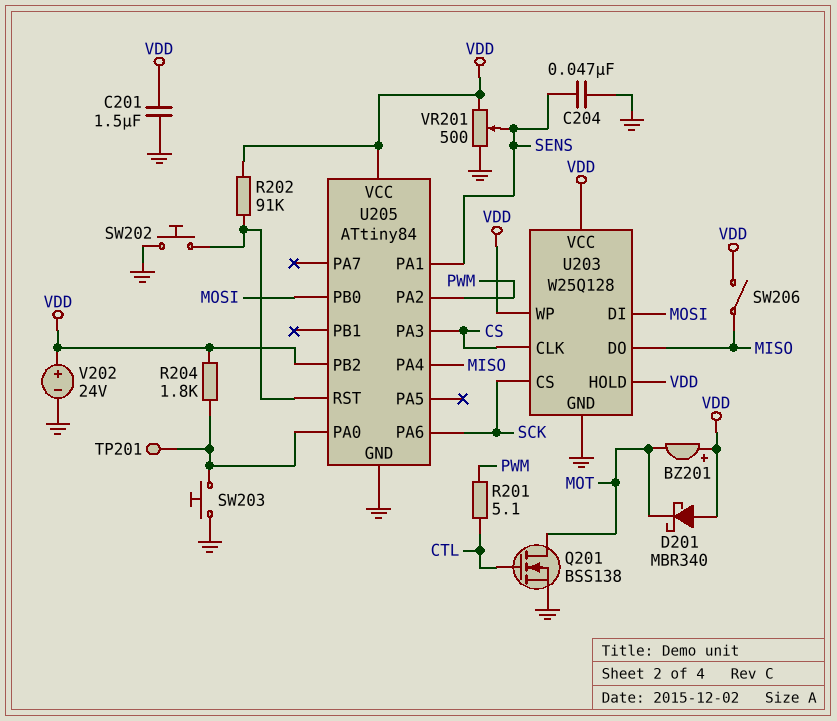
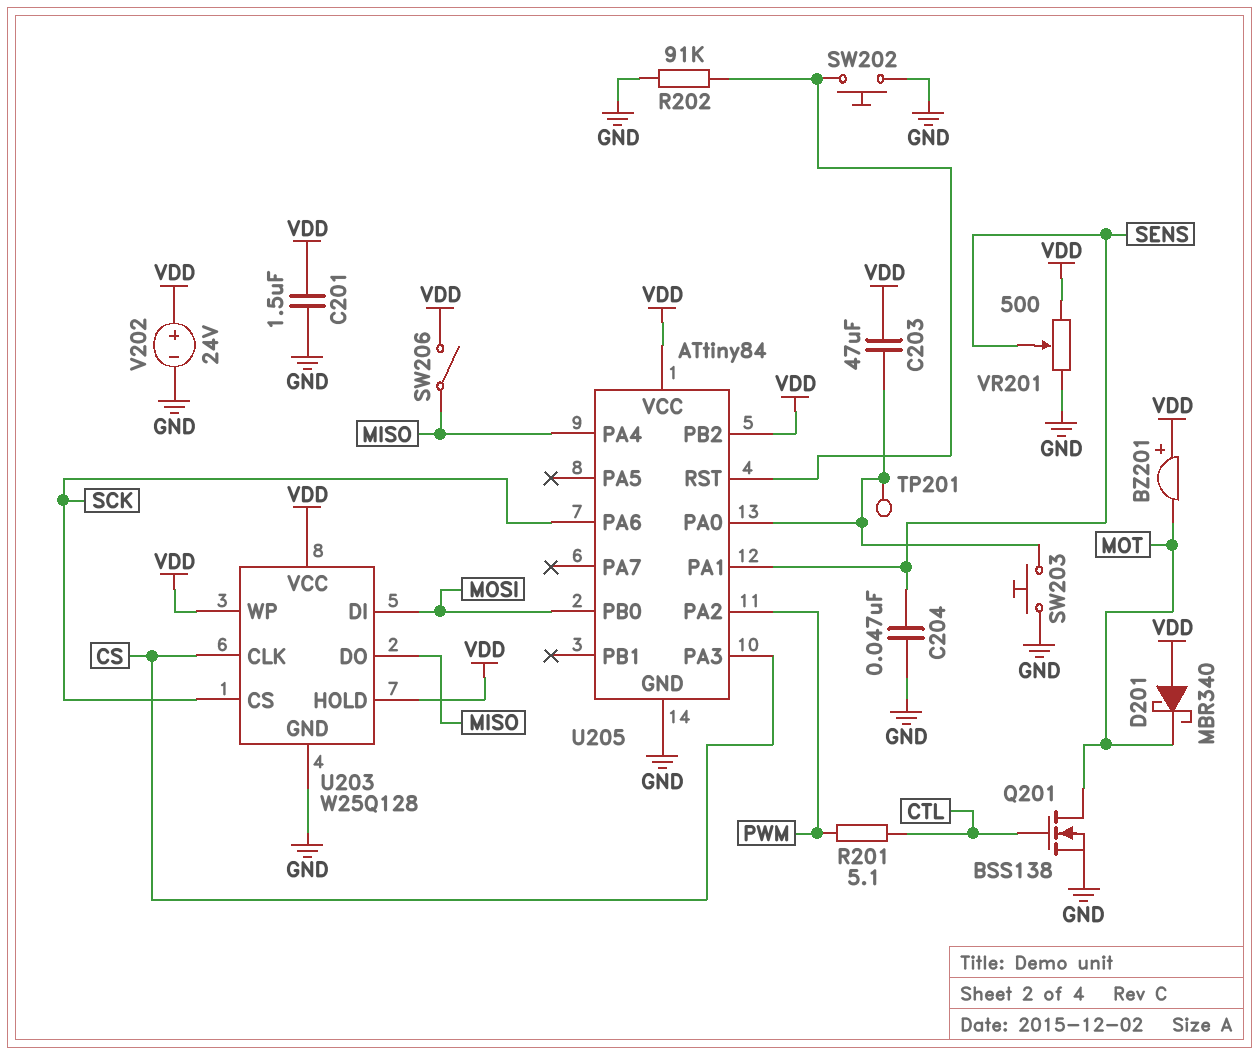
C203: none -> 47uF (U205/PA0, VDD)
R202: 91k (U205/RST, VDD) -> 91k (GND, U205/RST)
R204: 1.8k (U205/PA0, VDD) -> none

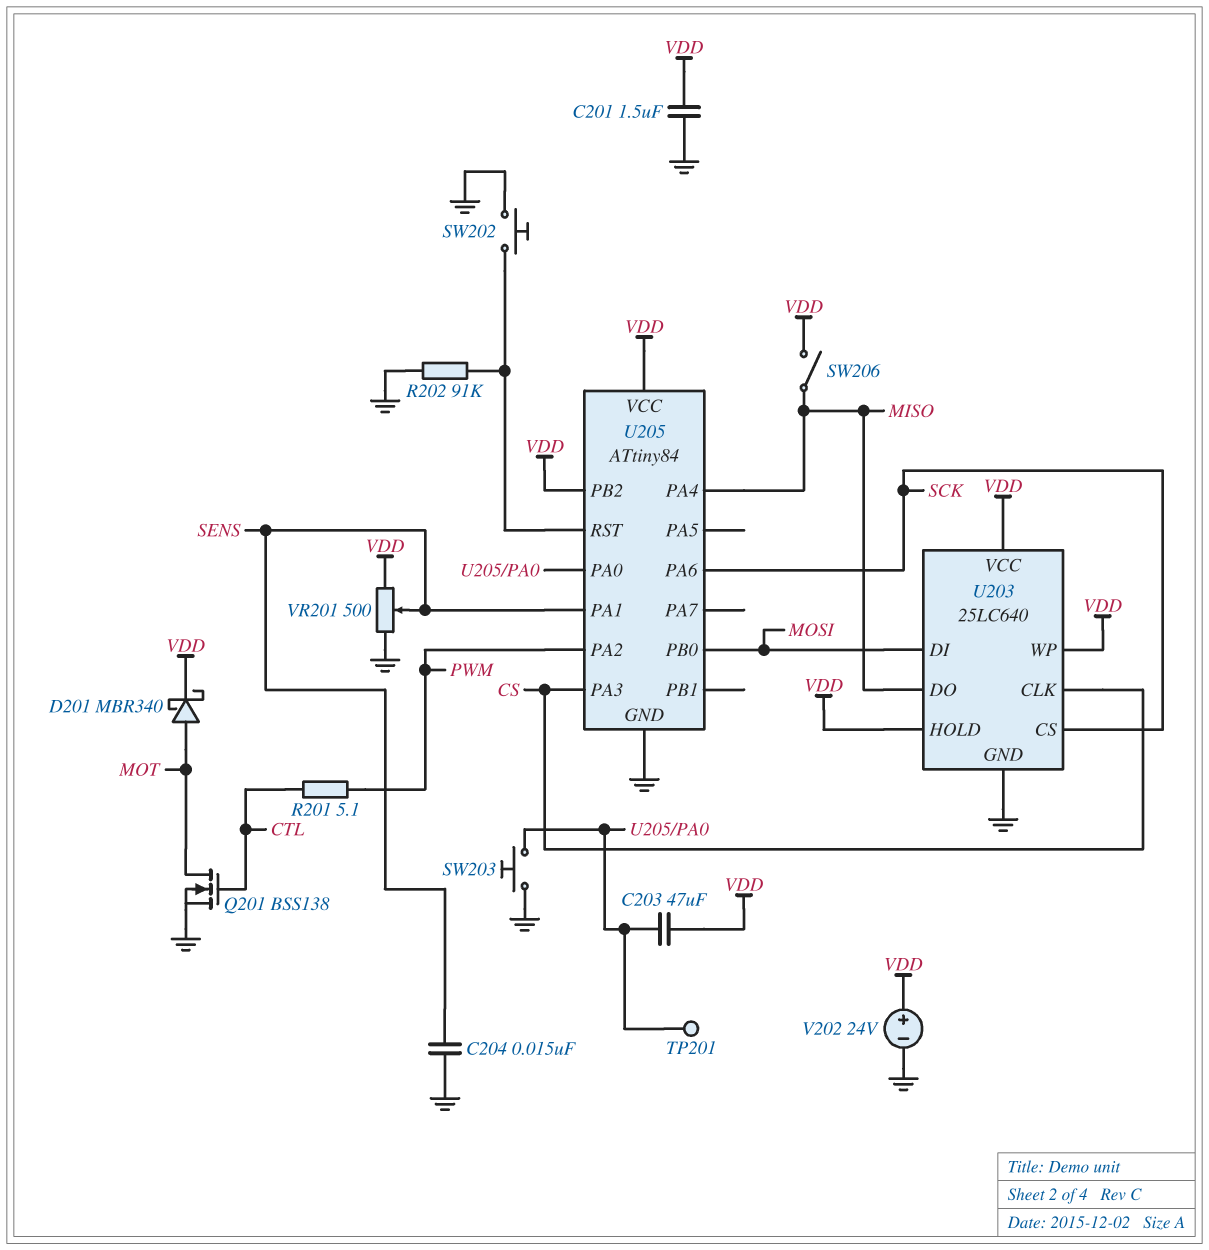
BZ201: buzzer (plus VDD, minus MOT) -> none
C204: 47nF (GND, SENS) -> 15nF (GND, SENS)
D201: schottky MBR340 (A VDD, K MOT) -> schottky MBR340 (A MOT, K VDD)
U203: W25Q128 -> 25LC640

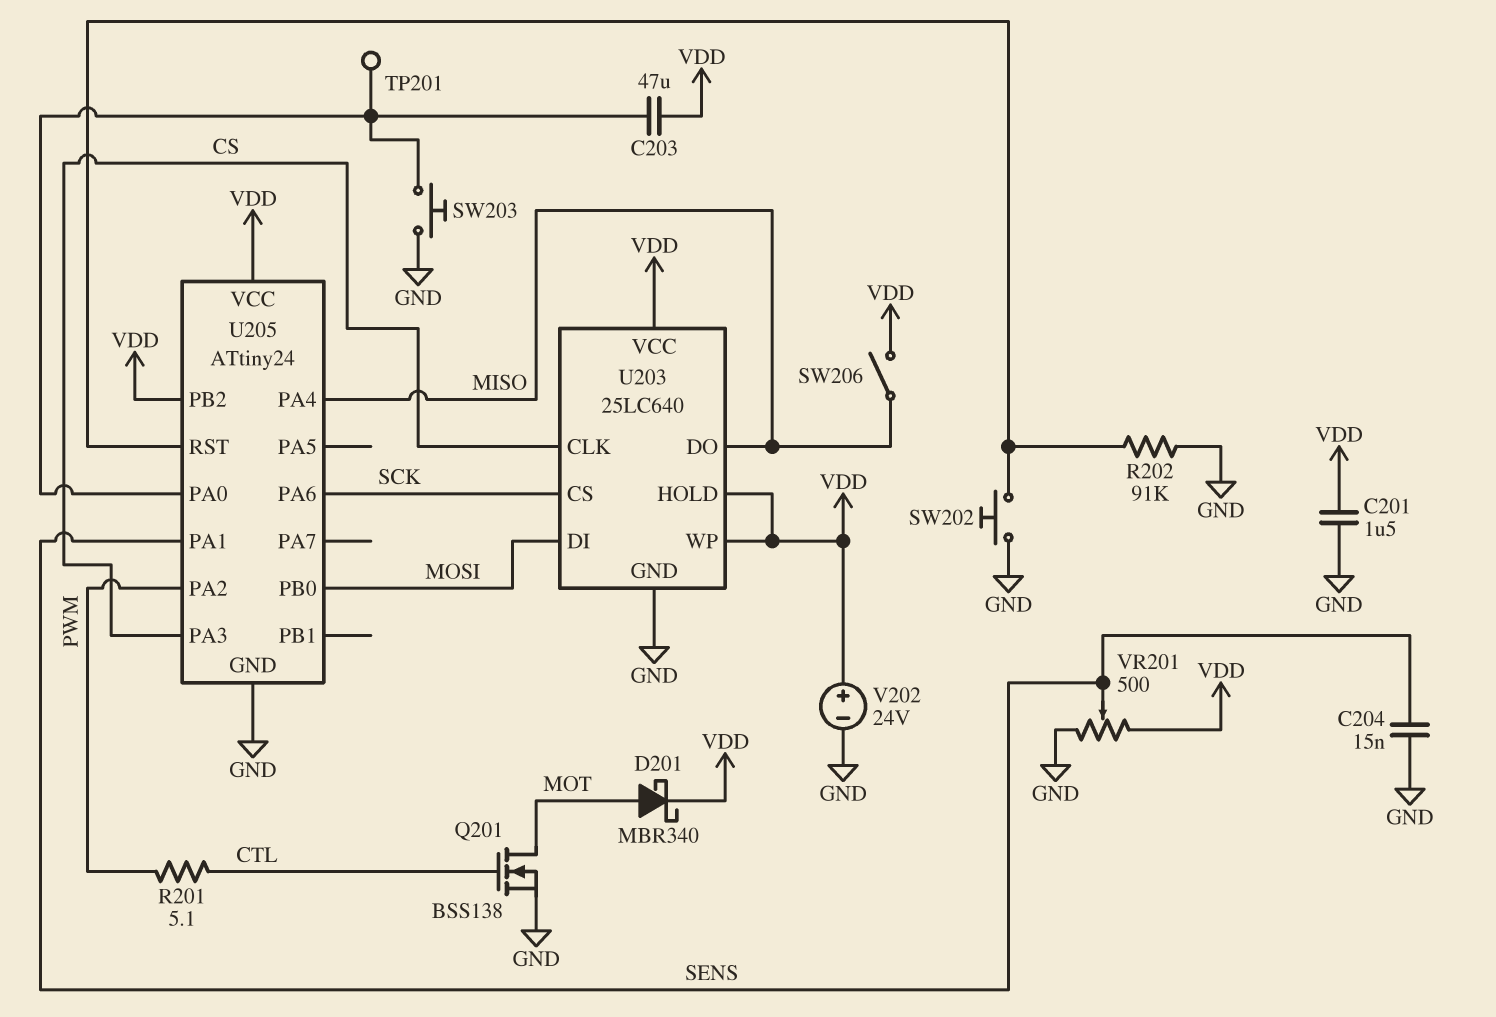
U205: ATtiny84 -> ATtiny24

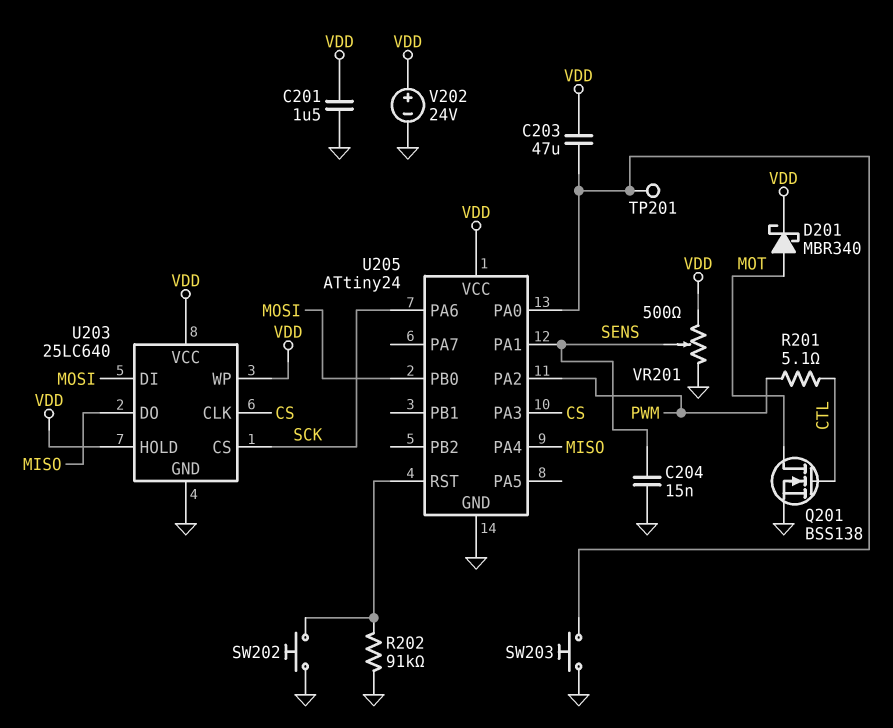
SW206: switch (MISO, VDD) -> none
U205 pin PB2: VDD -> none

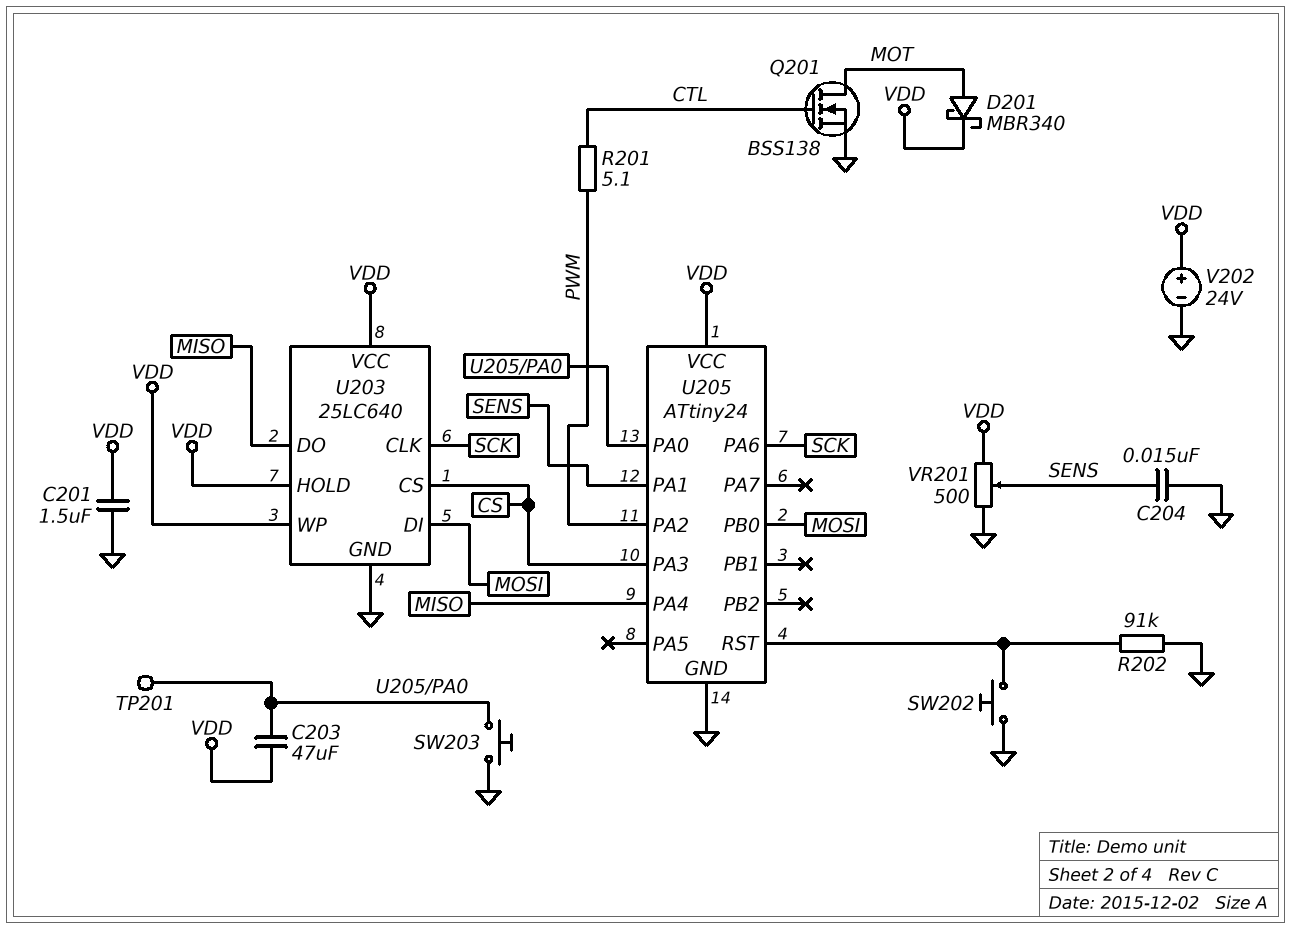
U203 pin CLK: CS -> SCK
U203 pin CS: SCK -> CS

